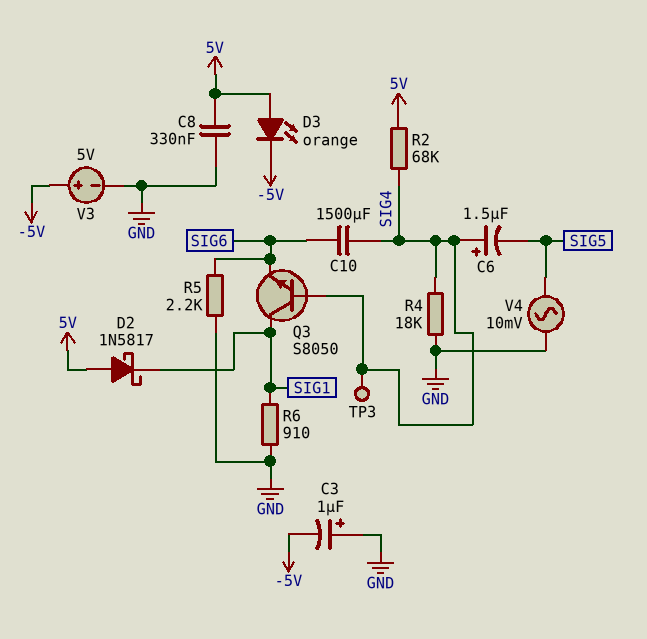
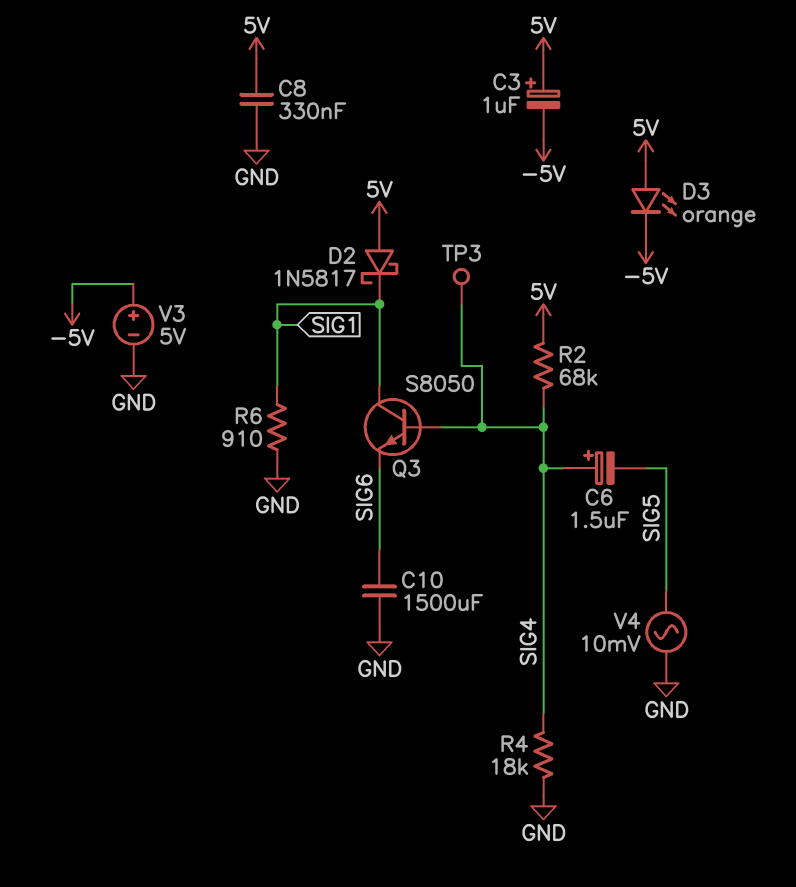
C3: 1uF (plus GND, minus -5V) -> 1uF (plus 5V, minus -5V)
C10: 1500uF (SIG4, SIG6) -> 1500uF (GND, SIG6)
R5: 2.2k (GND, SIG6) -> none

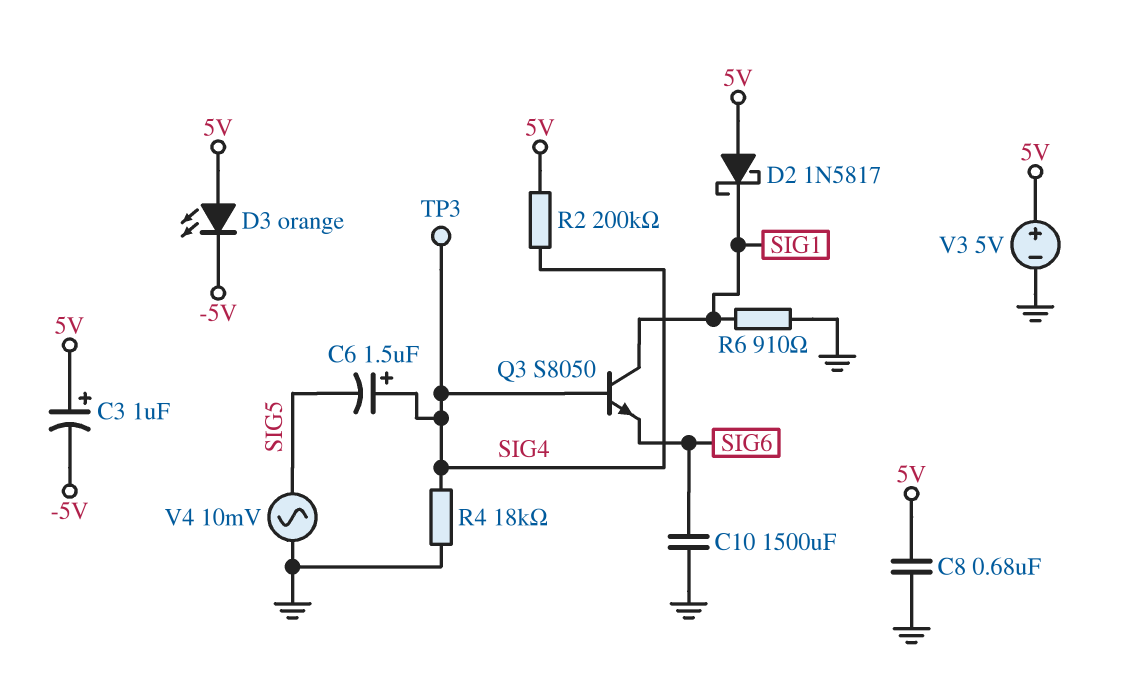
C8: 330nF (5V, GND) -> 680nF (5V, GND)
R2: 68k (5V, SIG4) -> 200k (5V, SIG4)
V3: 5V (plus -5V, minus GND) -> 5V (plus 5V, minus GND)

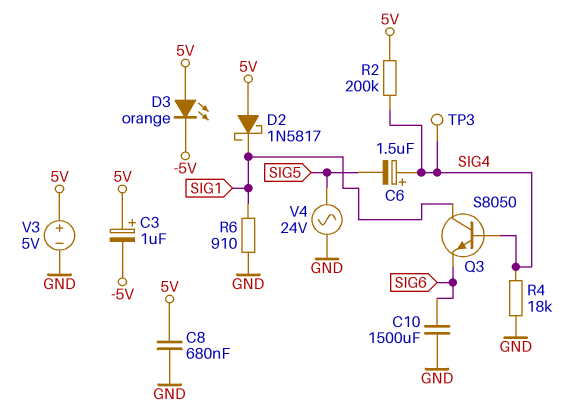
V4: AC 10mV (GND, SIG5) -> AC 24V (GND, SIG5)

